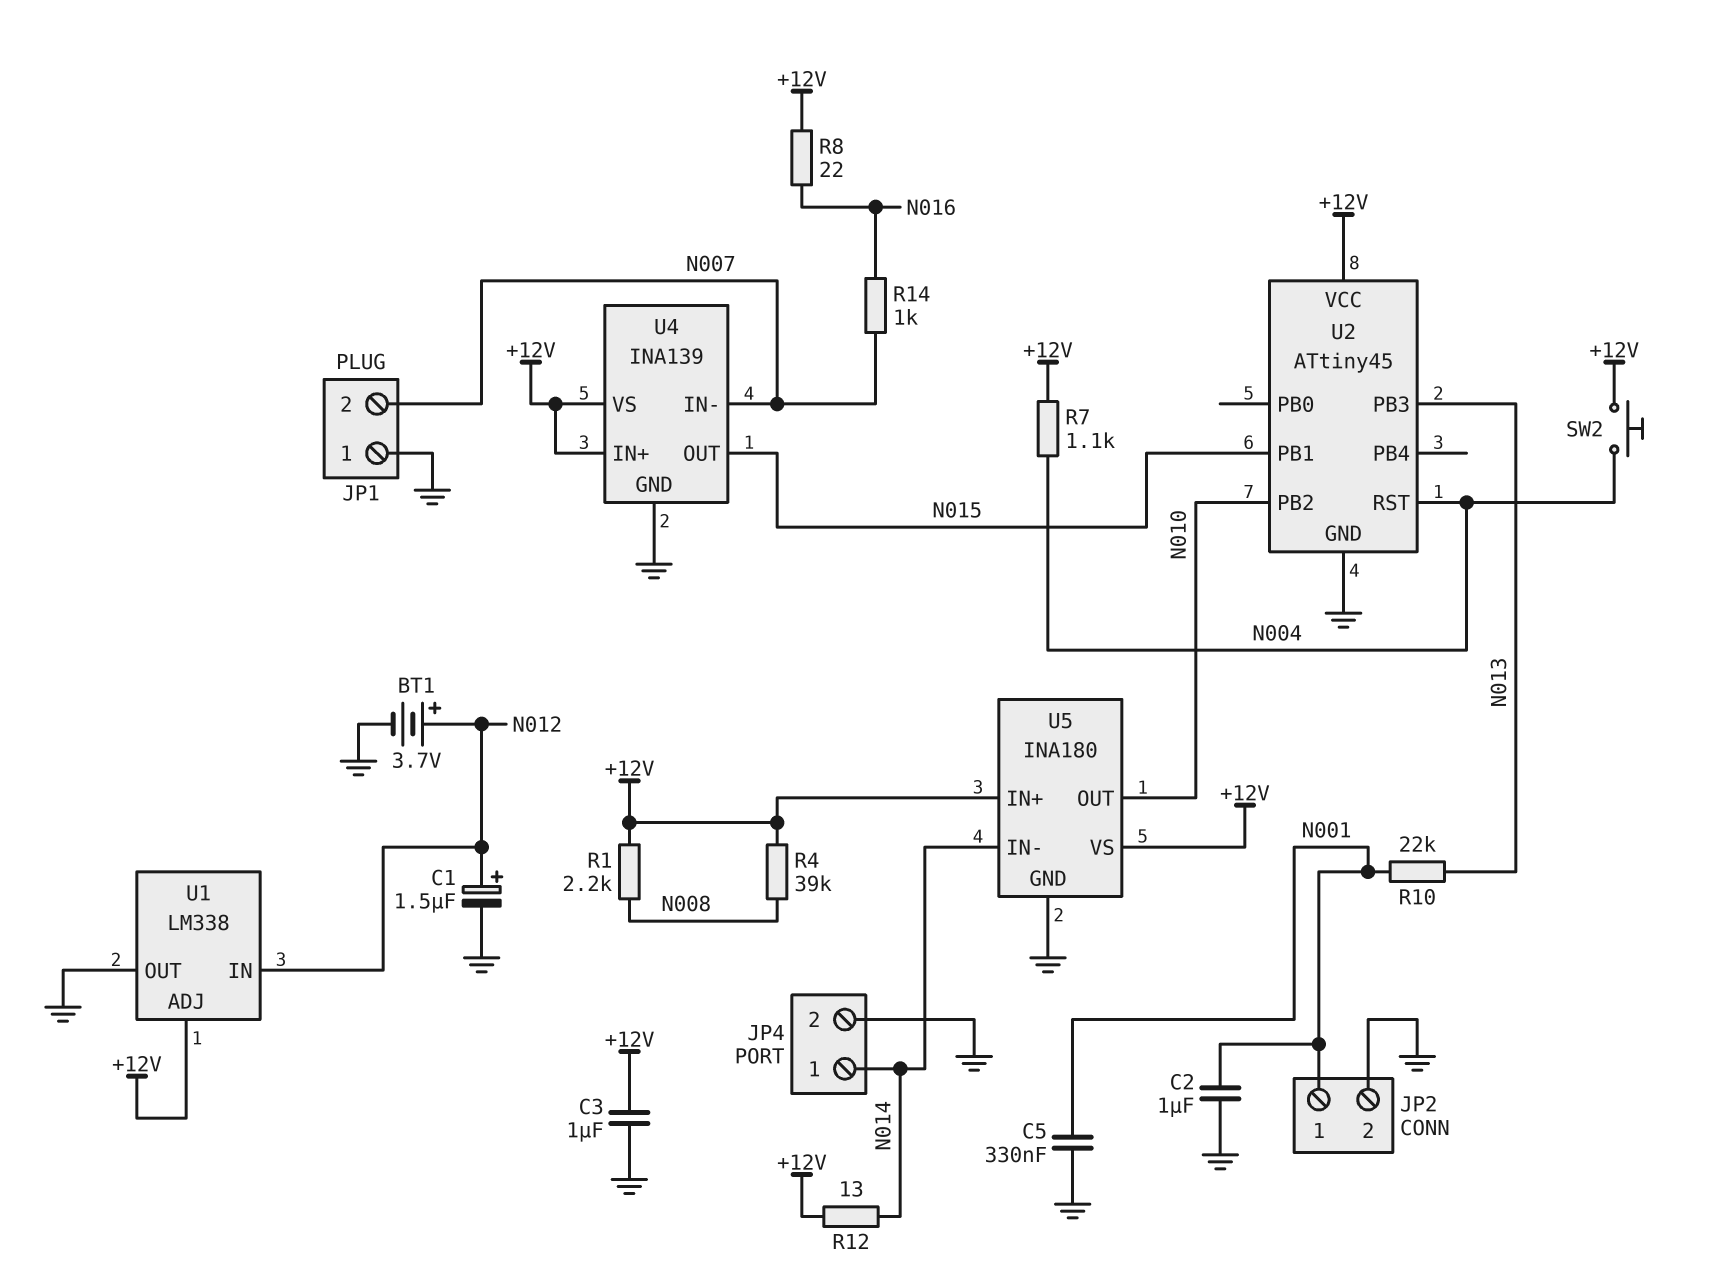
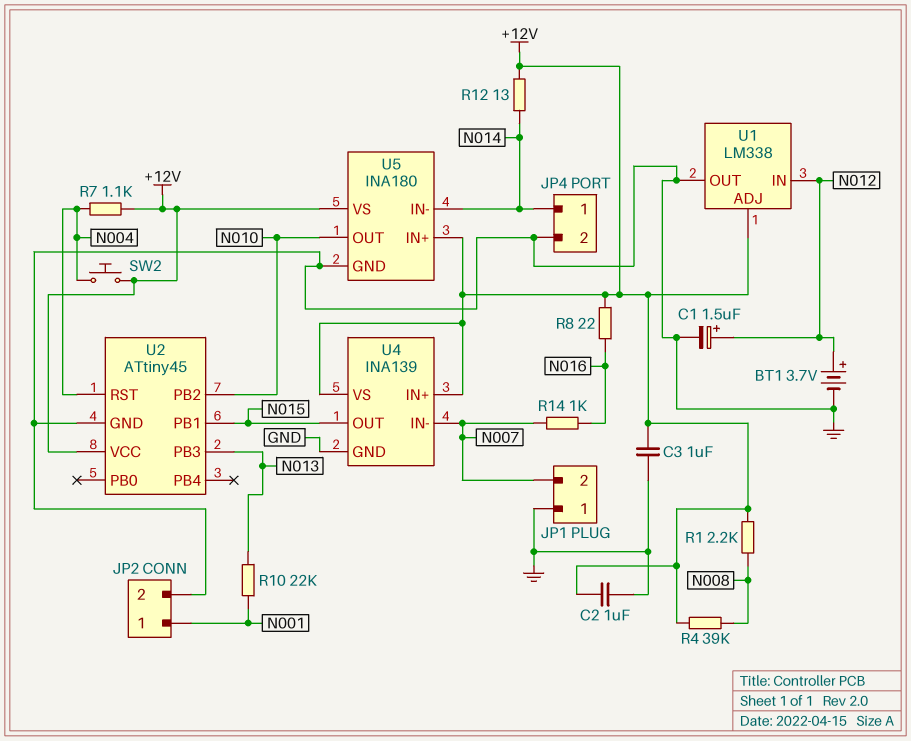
C2: 1uF (GND, N001) -> 1uF (+12V, GND)
C5: 330nF (GND, N001) -> none

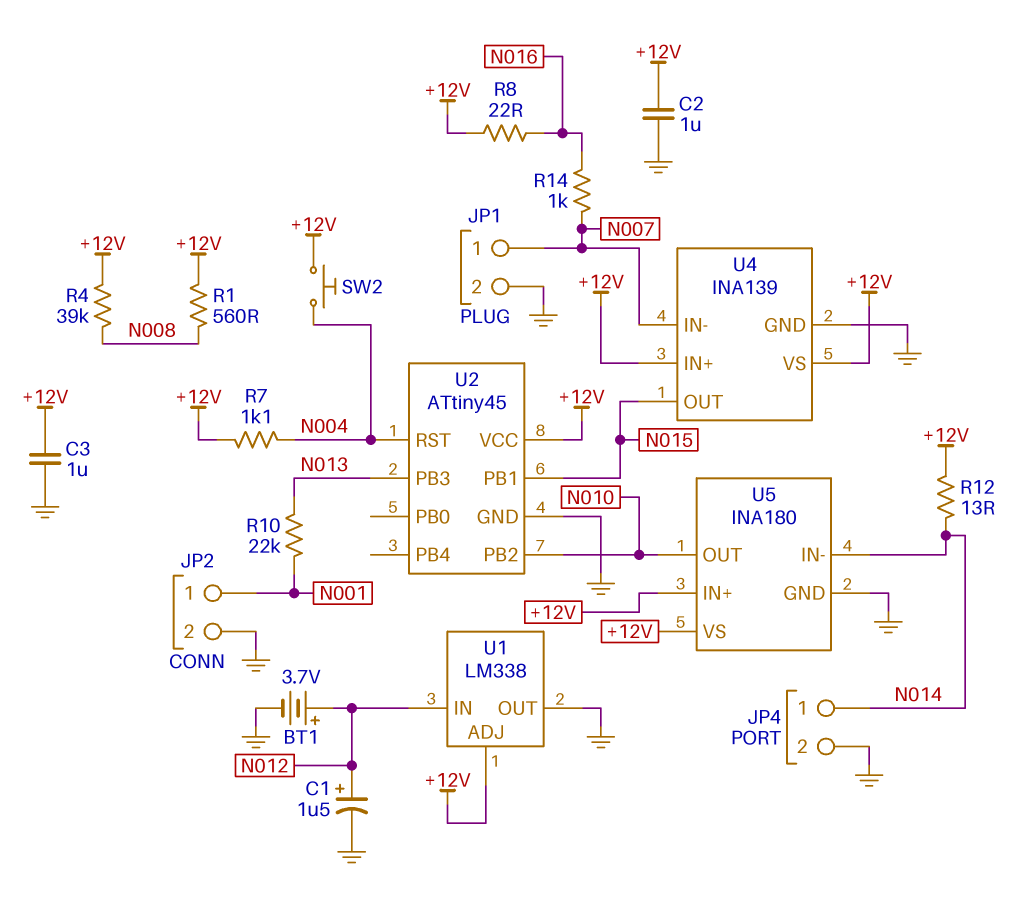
JP1 pin 1: GND -> N007
JP1 pin 2: N007 -> GND
R1: 2.2k (+12V, N008) -> 560 (+12V, N008)

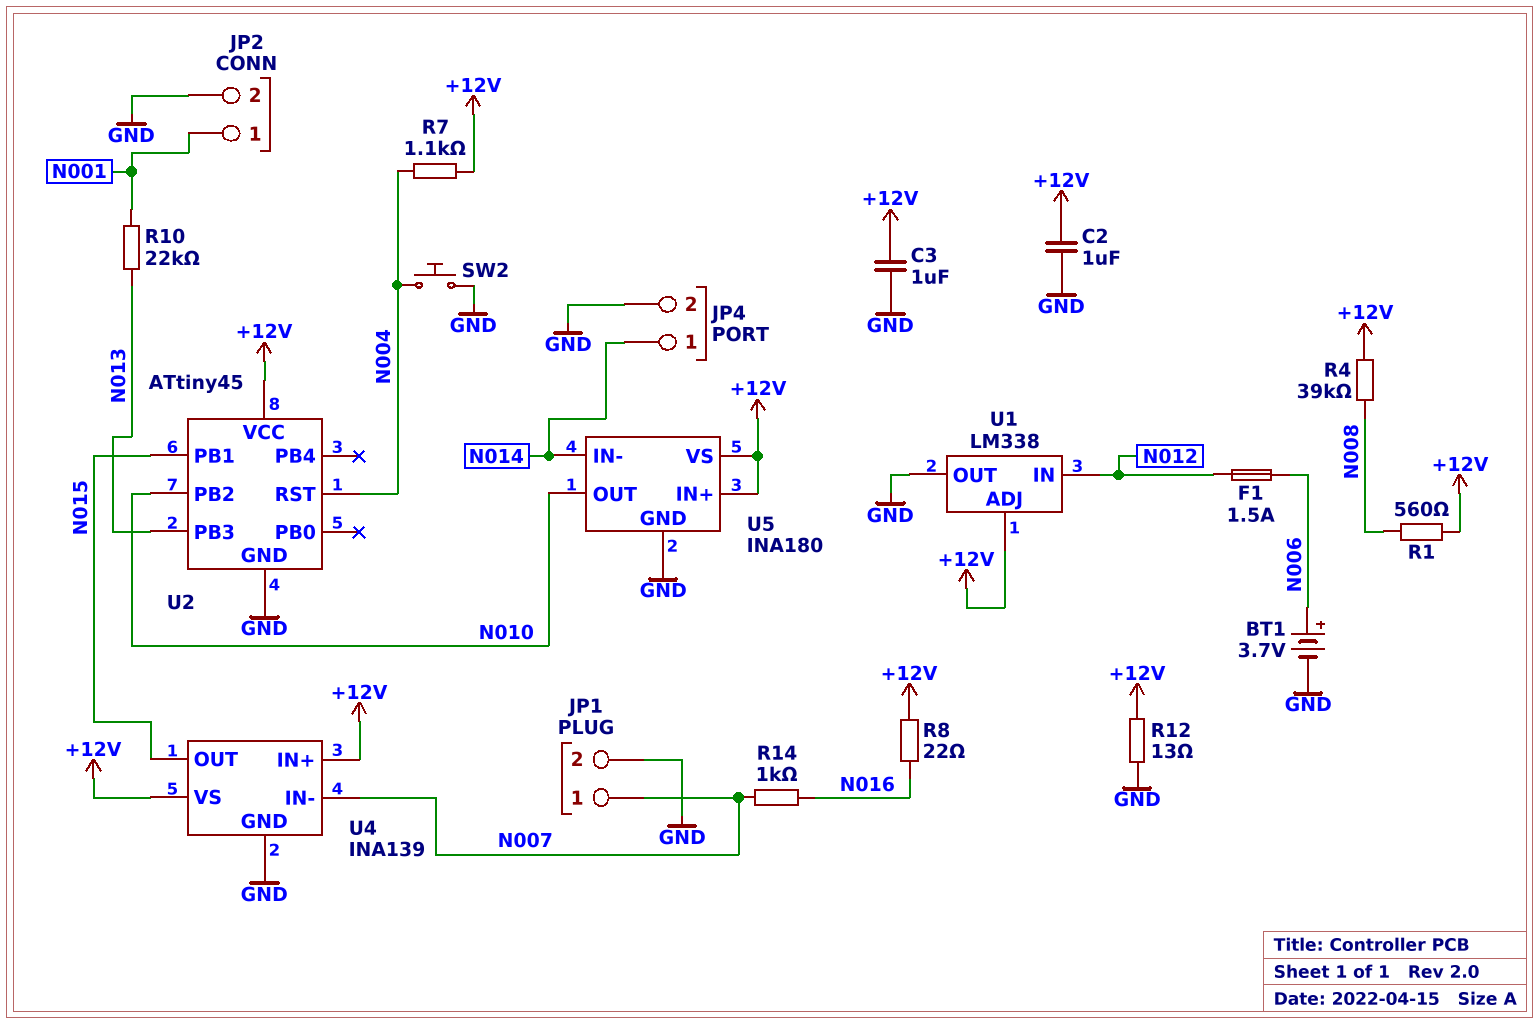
BT1: 3.7V (plus N012, minus GND) -> 3.7V (plus N006, minus GND)
C1: 1.5uF (plus N012, minus GND) -> none
F1: none -> 1.5A (N006, N012)
R12: 13 (+12V, N014) -> 13 (+12V, GND)
SW2: button (+12V, N004) -> button (GND, N004)

